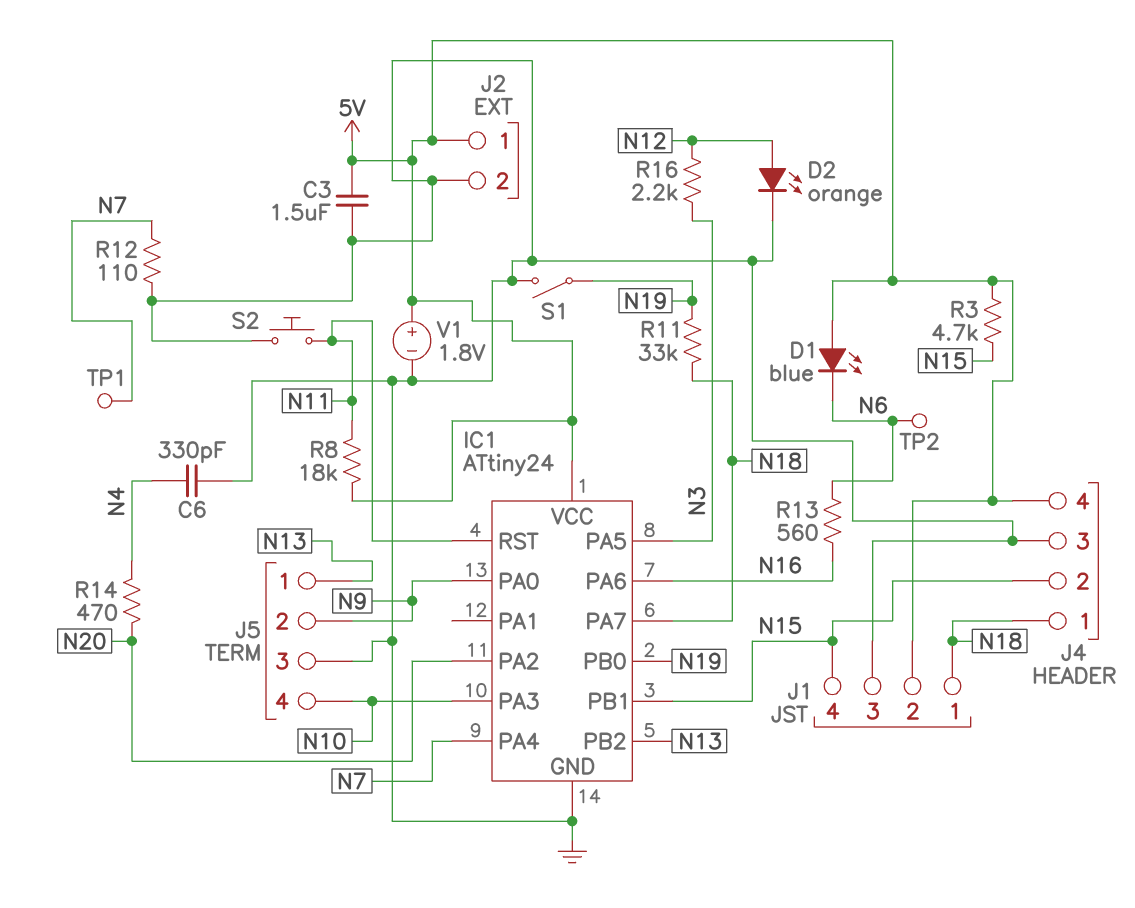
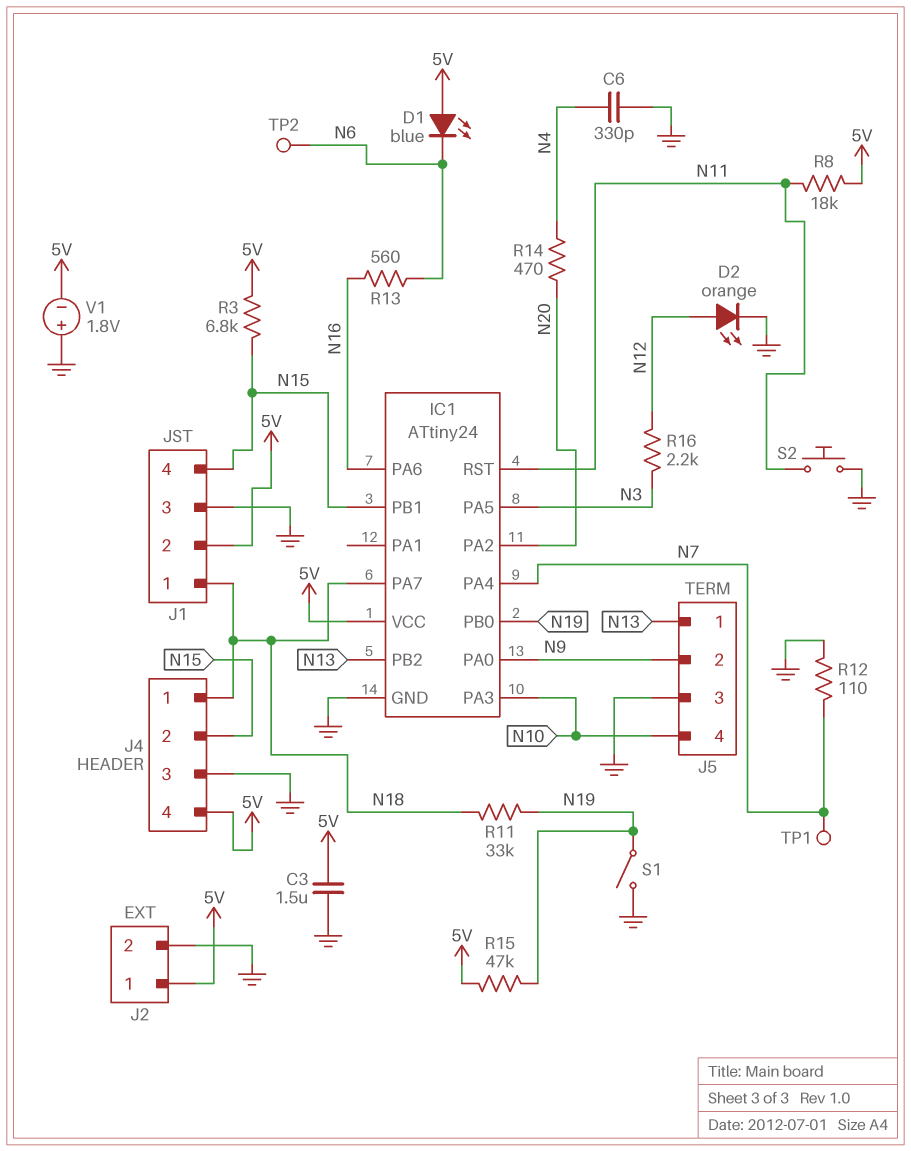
R3: 4.7k (5V, N15) -> 6.8k (5V, N15)
R15: none -> 47k (5V, N19)
V1: 1.8V (plus 5V, minus GND) -> 1.8V (plus GND, minus 5V)

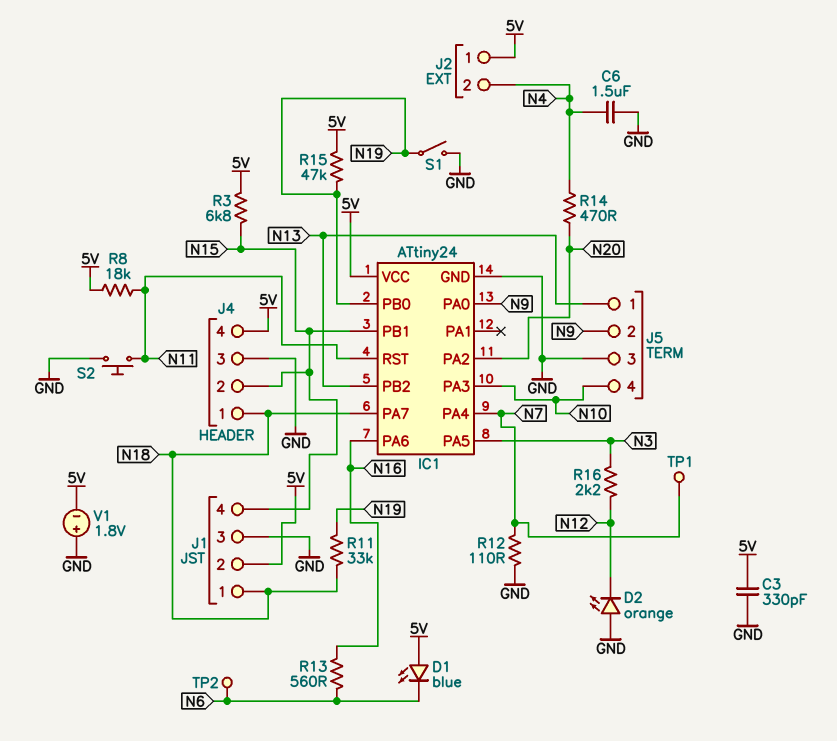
C3: 1.5uF (5V, GND) -> 330pF (5V, GND)
C6: 330pF (GND, N4) -> 1.5uF (GND, N4)
D2: LED orange (A N12, K GND) -> LED orange (A GND, K N12)
J2 pin 2: GND -> N4

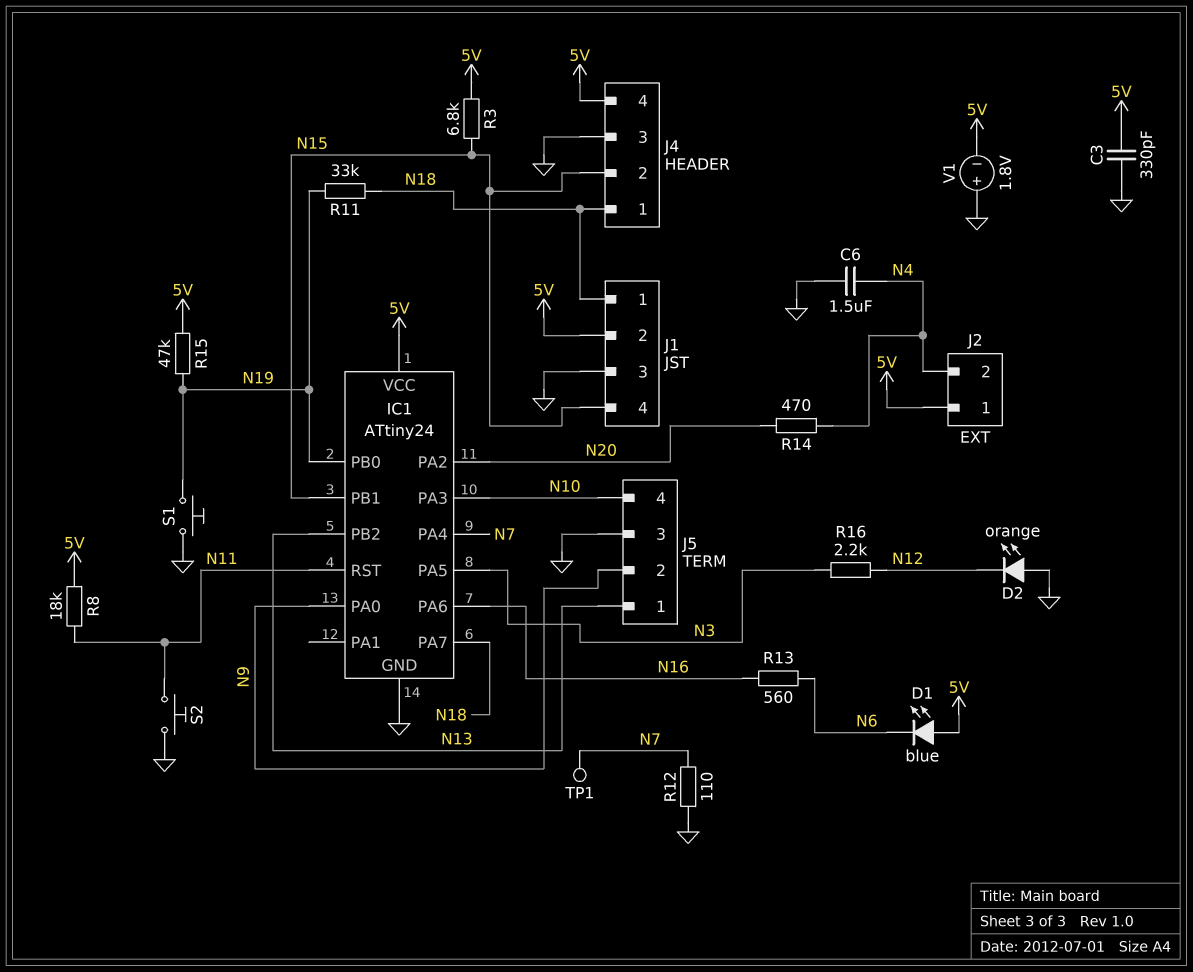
S1: switch (GND, N19) -> button (GND, N19)
TP2: test point (N6) -> none

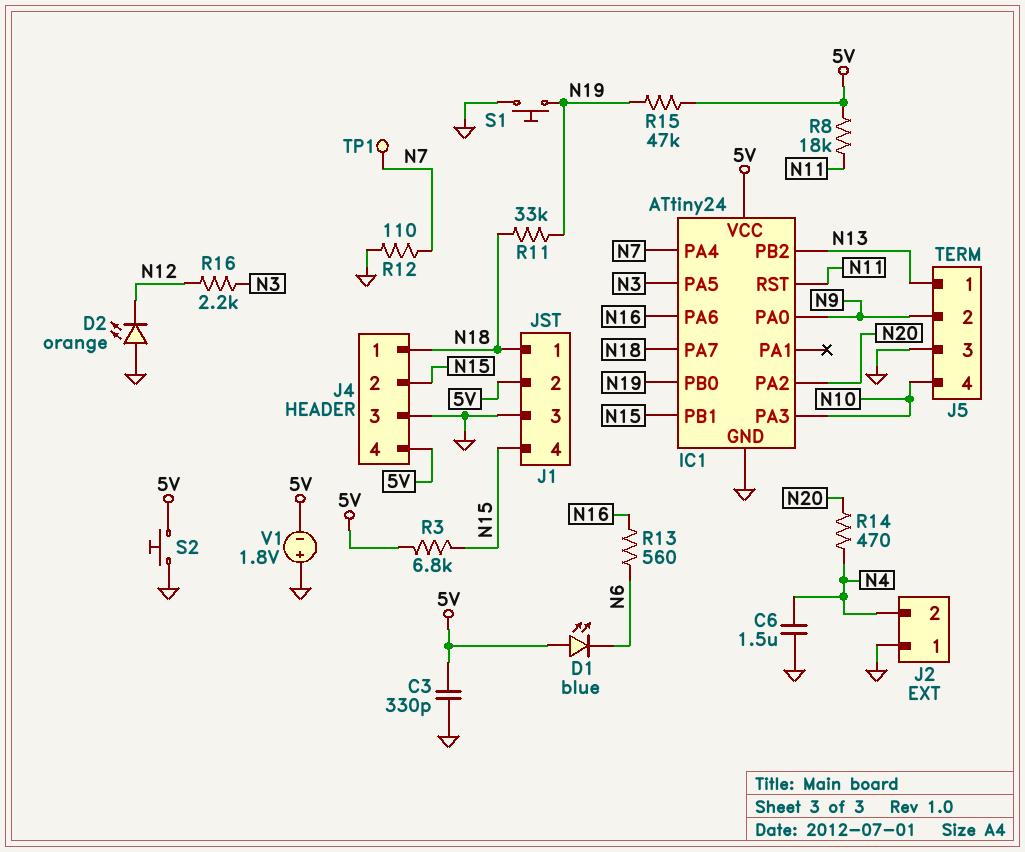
J2 pin 1: 5V -> GND
S2: button (GND, N11) -> button (5V, GND)

